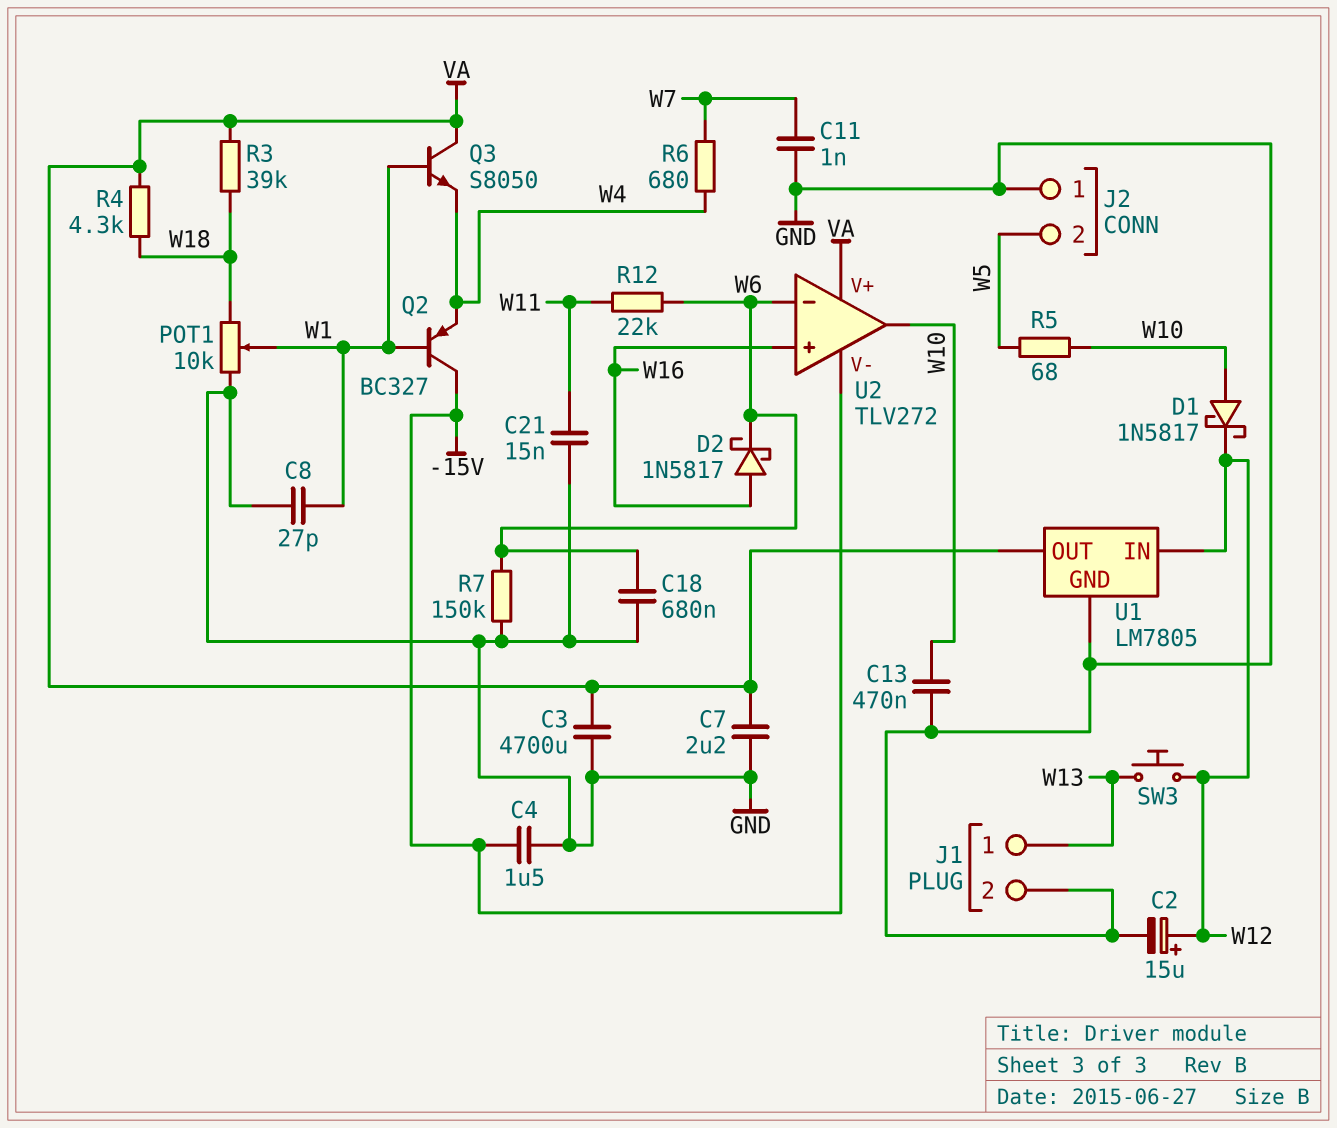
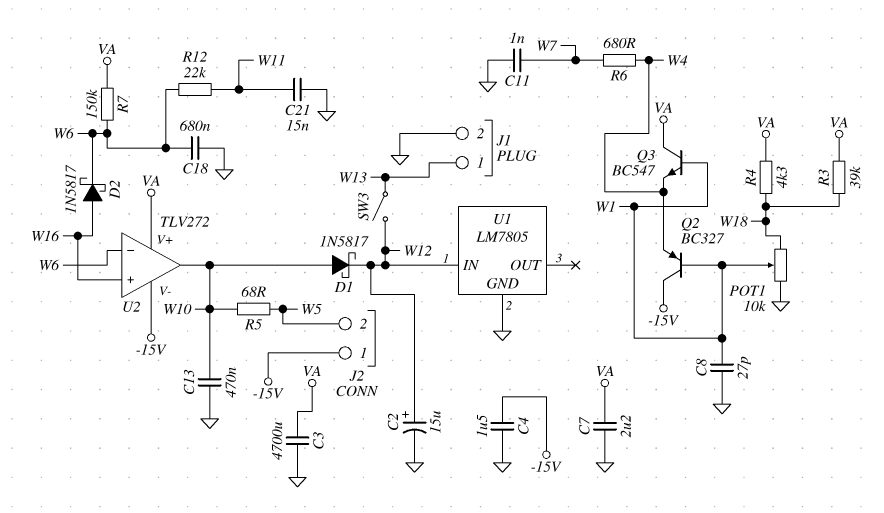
J2 pin 1: GND -> -15V
Q3: NPN S8050 (B W1, C VA, E W4) -> NPN BC547 (B W1, C VA, E W4)
R7: 150k (GND, W6) -> 150k (VA, W6)
SW3: button (W12, W13) -> switch (W12, W13)
U1 pin OUT: VA -> none

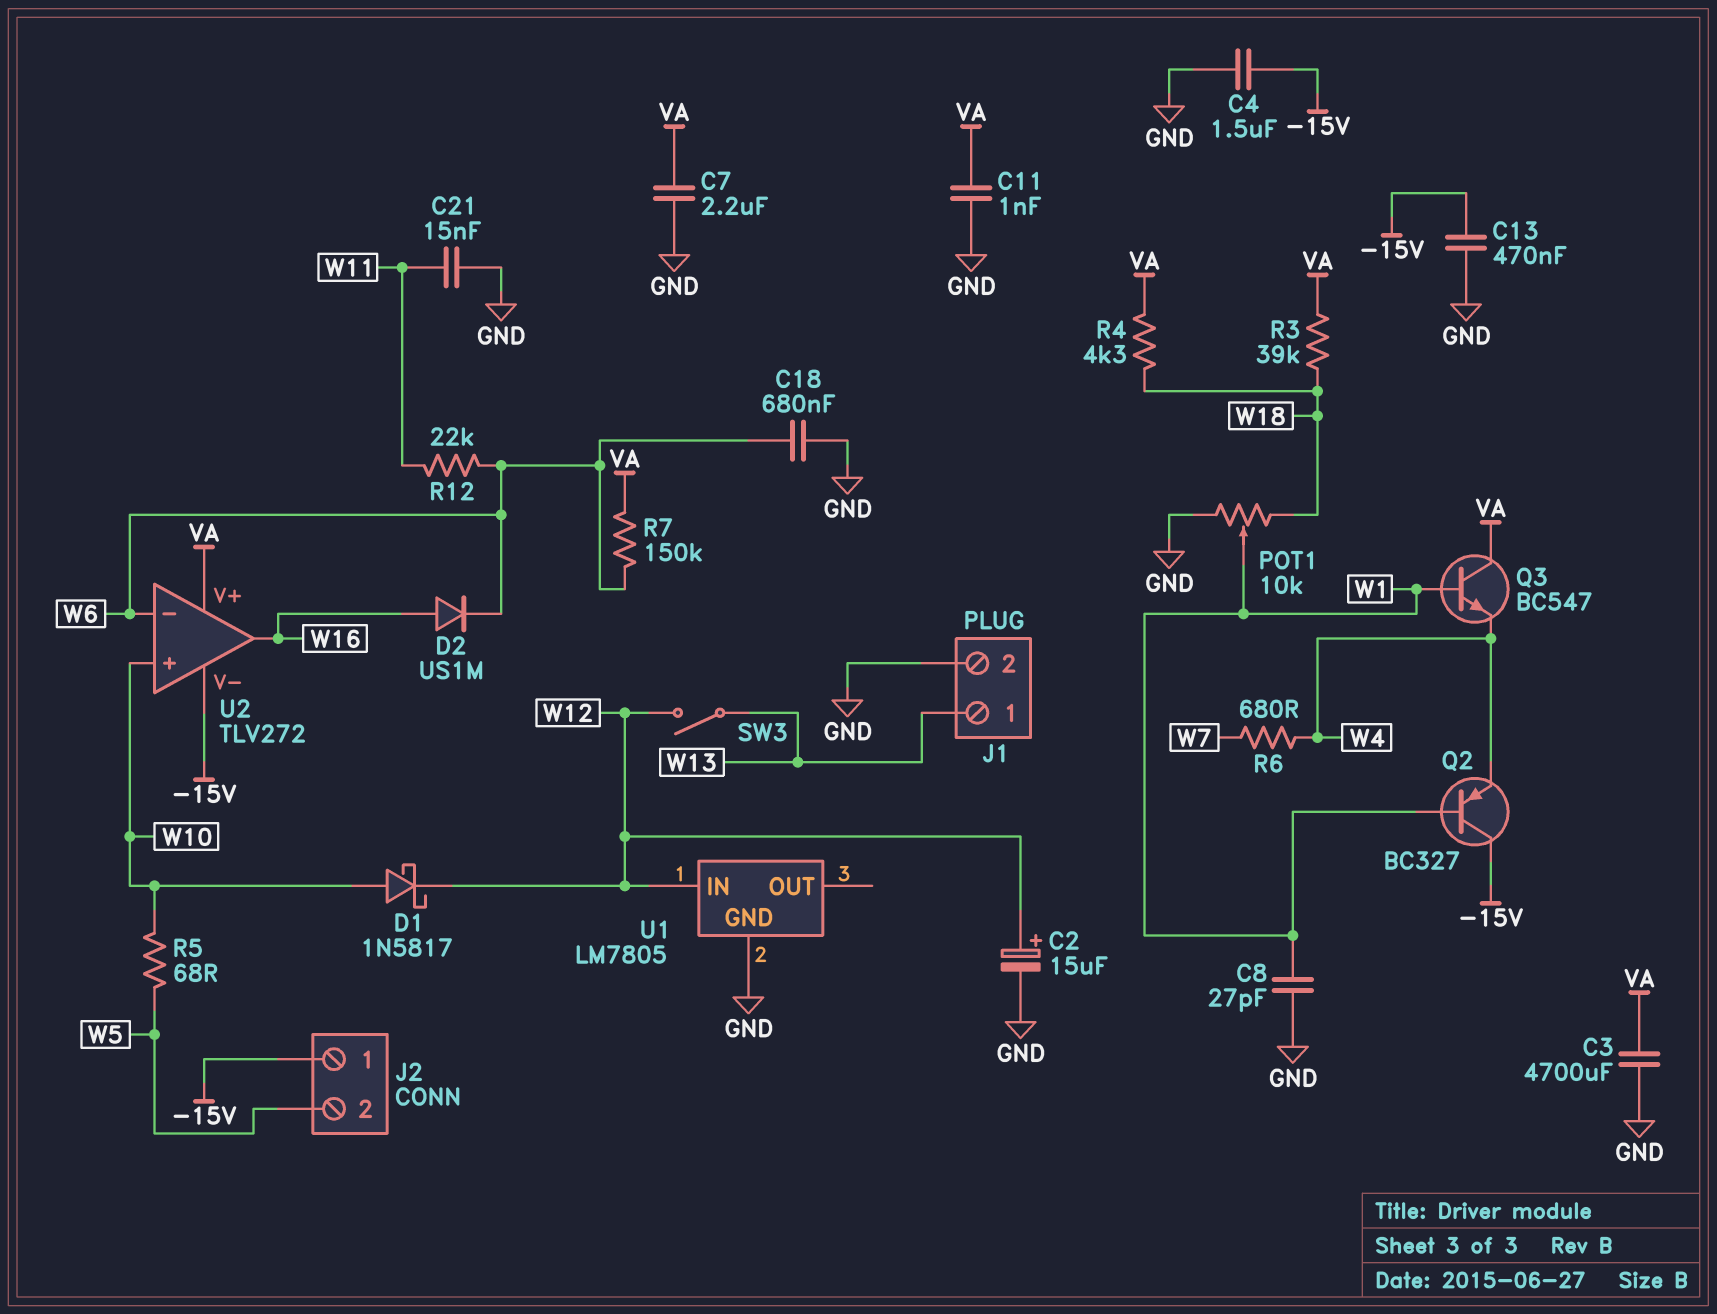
C11: 1nF (GND, W7) -> 1nF (GND, VA)
C13: 470nF (GND, W10) -> 470nF (-15V, GND)
D2: schottky 1N5817 (A W16, K W6) -> diode US1M (A W16, K W6)
U2 pin in+: W16 -> W10
U2 pin out: W10 -> W16

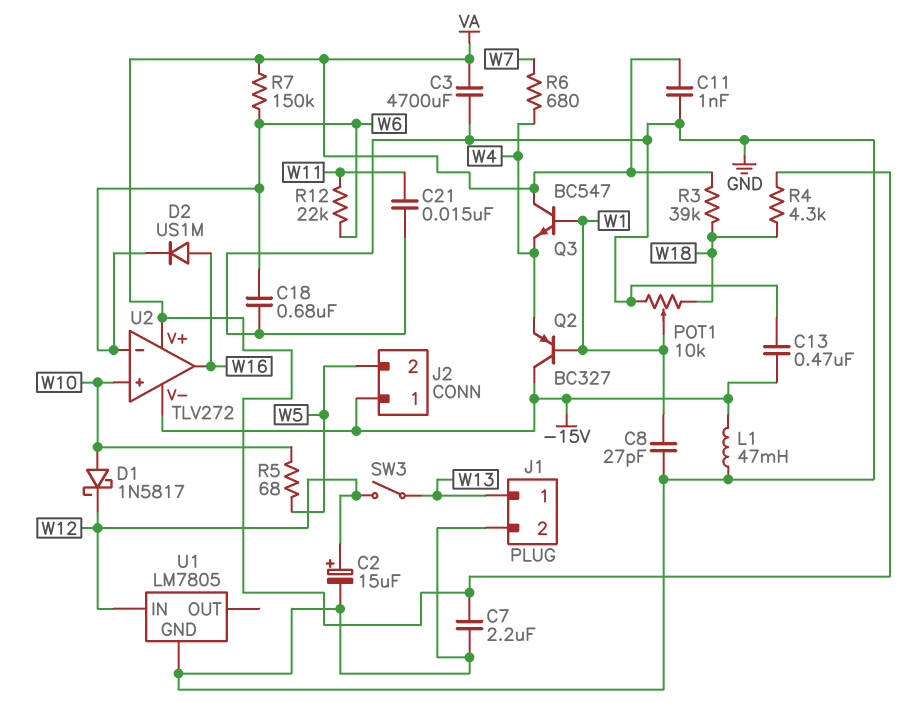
C4: 1.5uF (-15V, GND) -> none
L1: none -> 47mH (-15V, GND)

